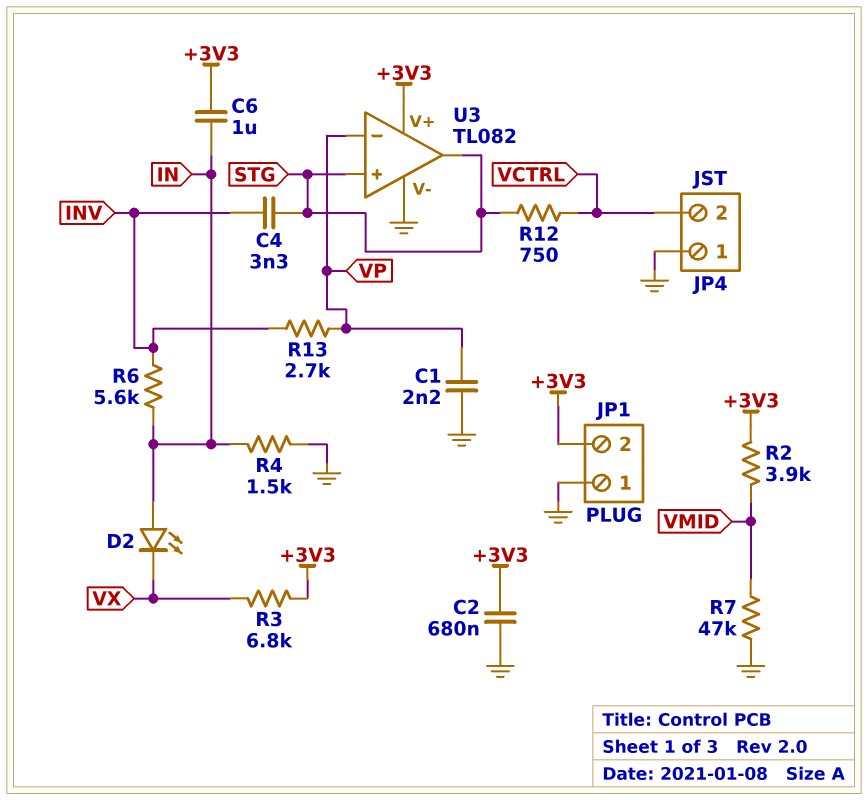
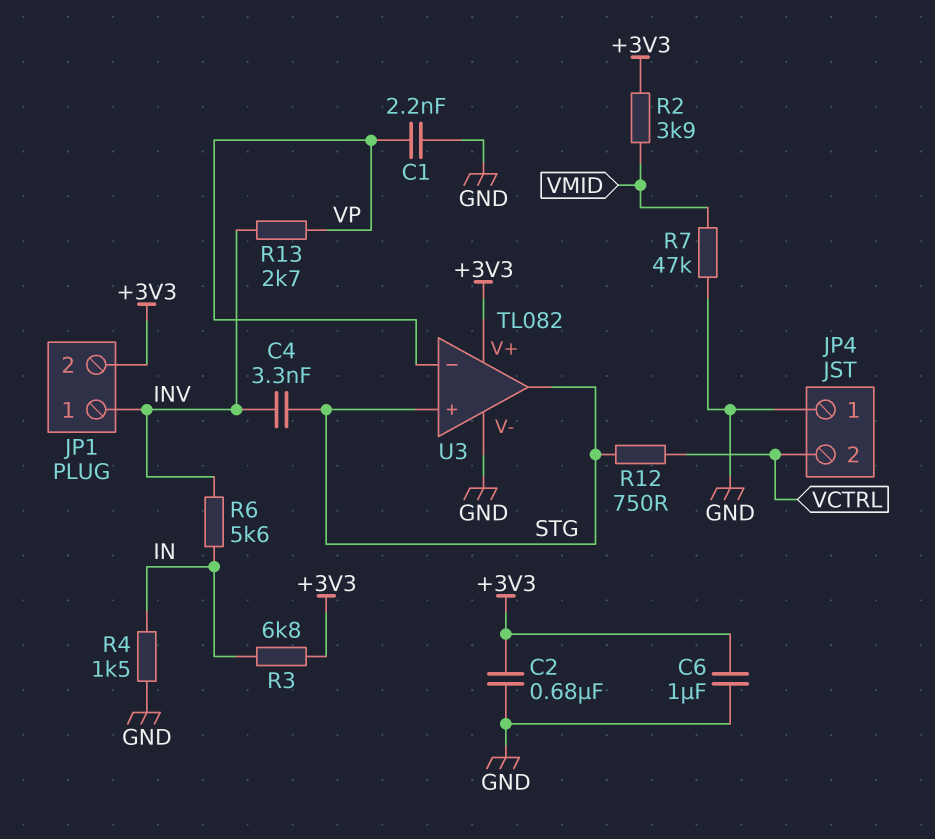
C6: 1uF (+3V3, IN) -> 1uF (+3V3, GND)
D2: LED (A IN, K VX) -> none
JP1 pin 1: GND -> INV
R3: 6.8k (+3V3, VX) -> 6.8k (+3V3, IN)

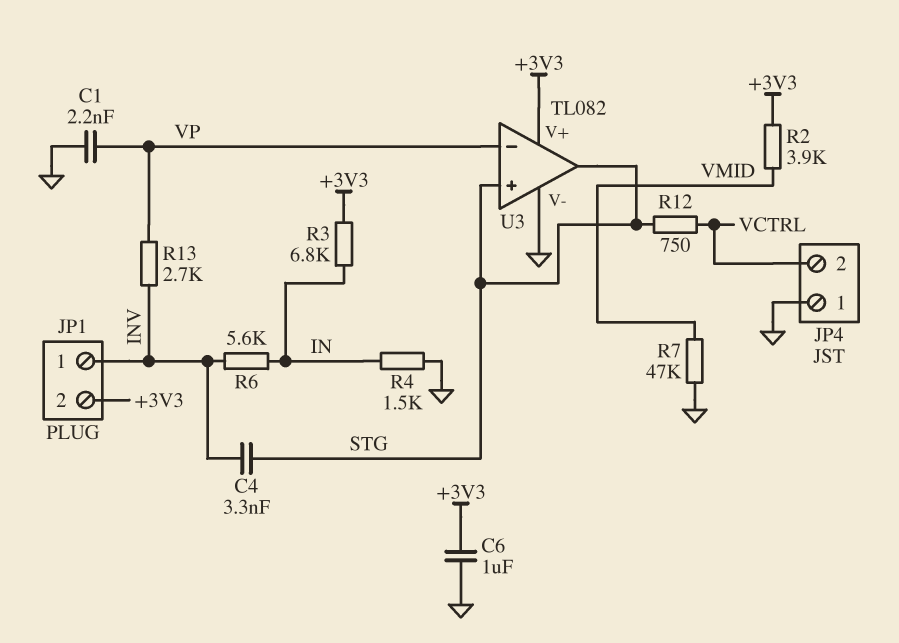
C2: 680nF (+3V3, GND) -> none

